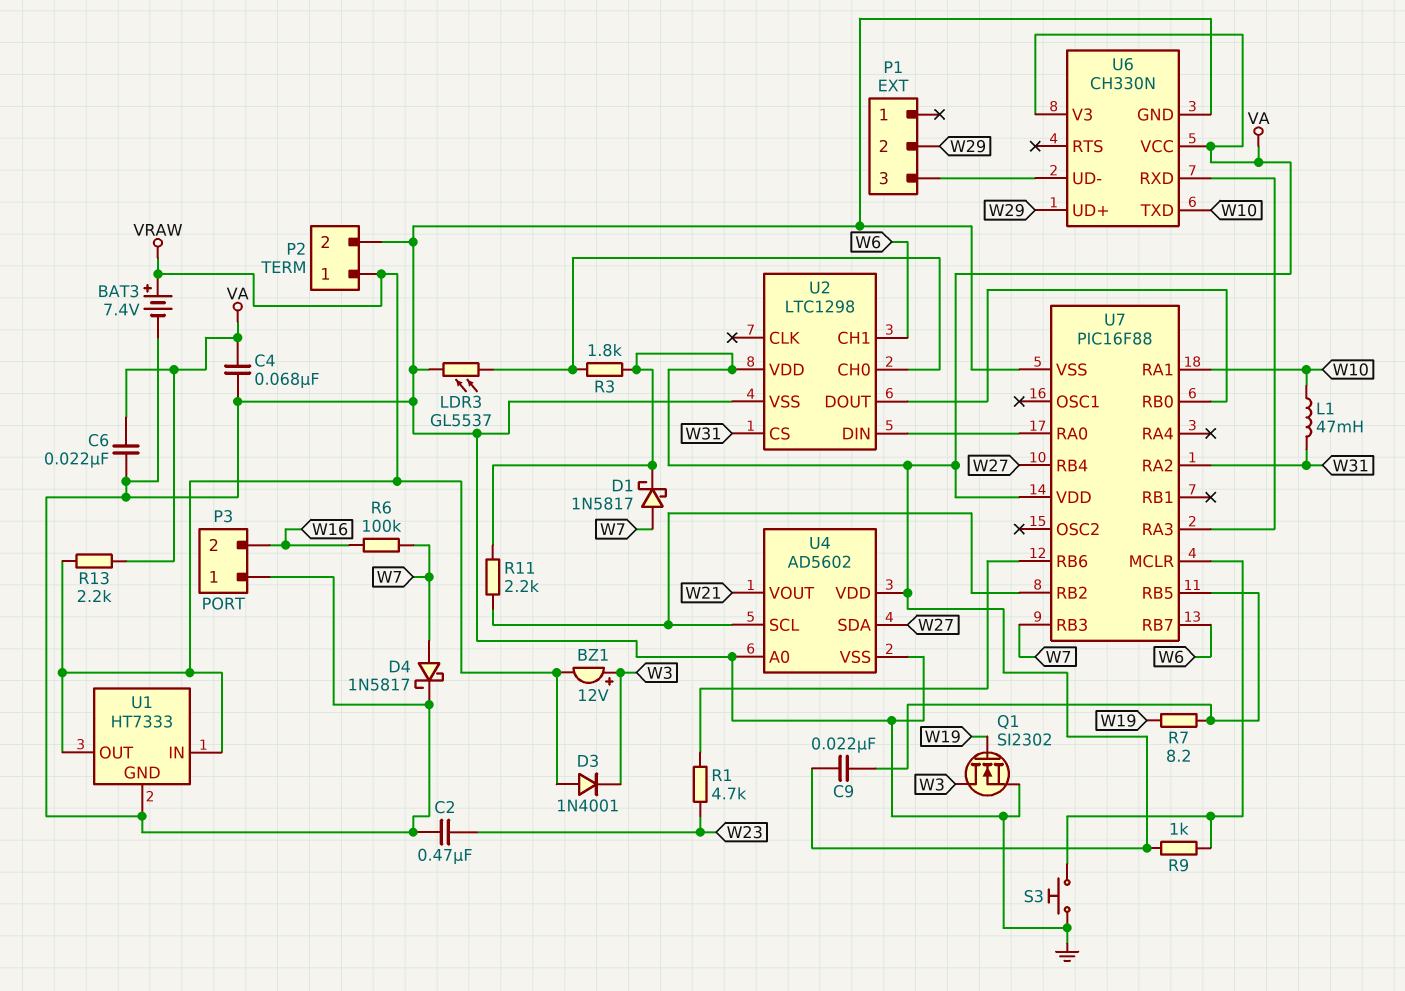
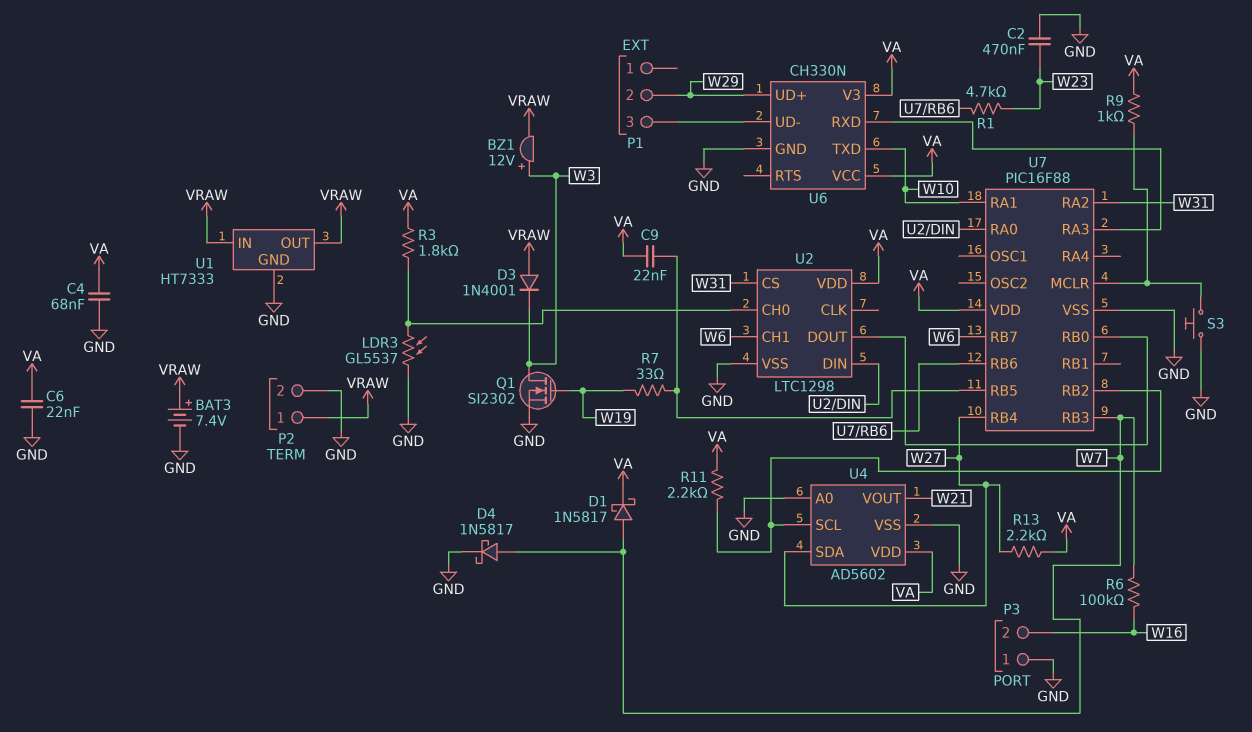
L1: 47mH (W10, W31) -> none
R7: 8.2 (U7/RB5, W19) -> 33 (U7/RB5, W19)
R13: 2.2k (VA, VRAW) -> 2.2k (VA, W27)

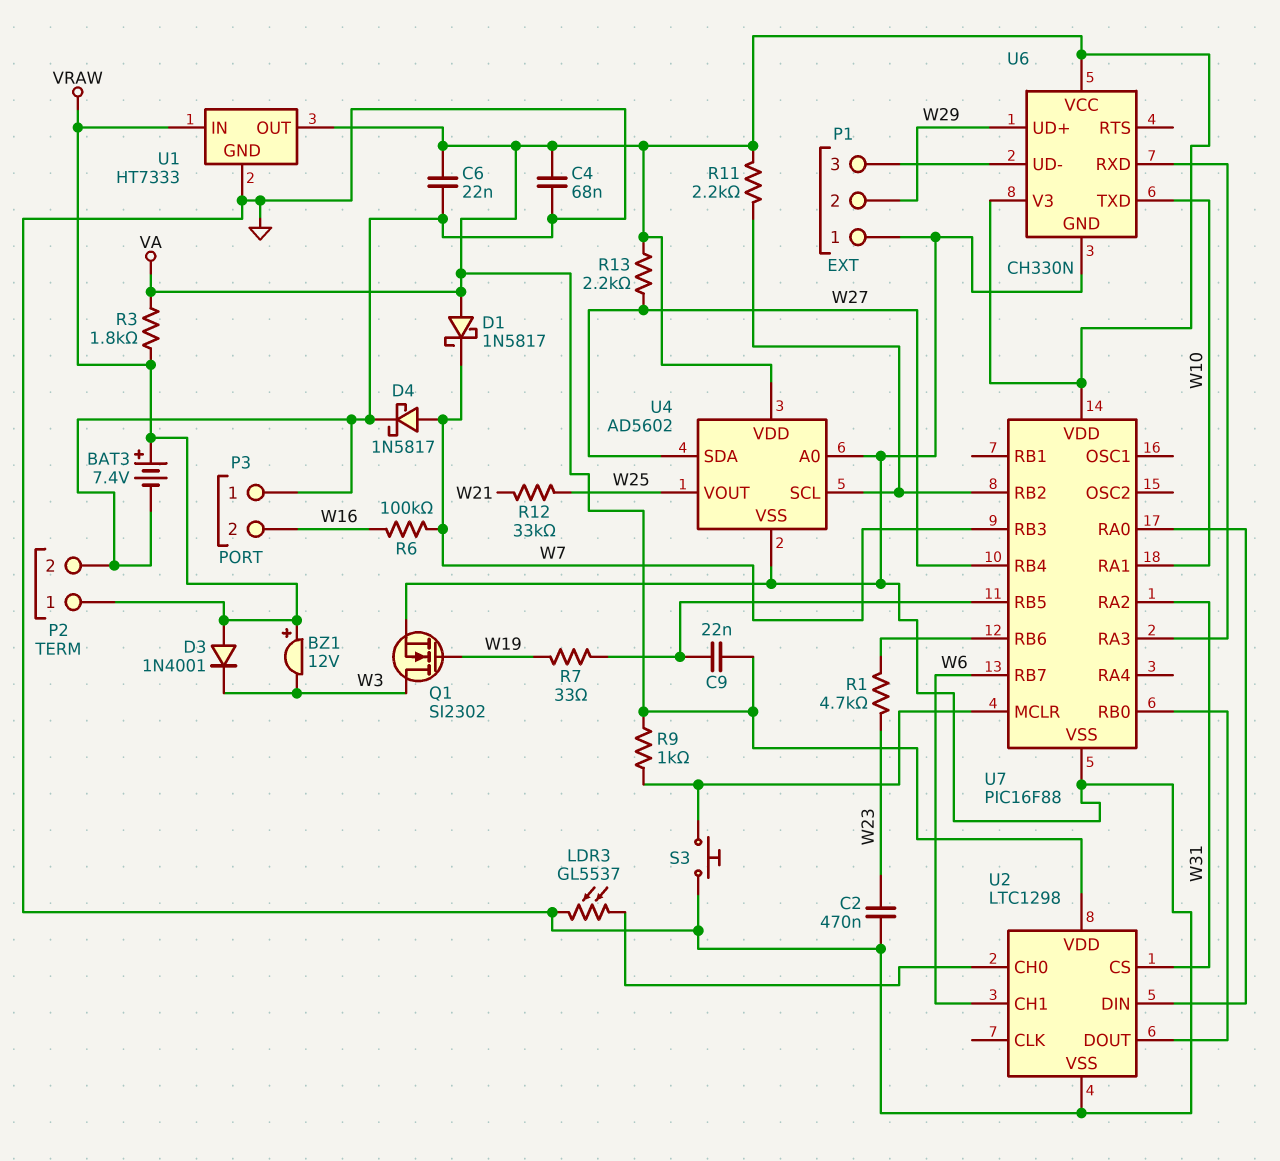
BZ1: buzzer 12V (plus W3, minus VRAW) -> buzzer 12V (plus VRAW, minus W3)
D1: schottky 1N5817 (A W7, K VA) -> schottky 1N5817 (A VA, K W7)
P1 pin 1: none -> GND
R3: 1.8k (U2/CH0, VA) -> 1.8k (VA, VRAW)
R12: none -> 33k (W21, W25)
U1 pin OUT: VRAW -> VA
U4 pin VOUT: W21 -> W25

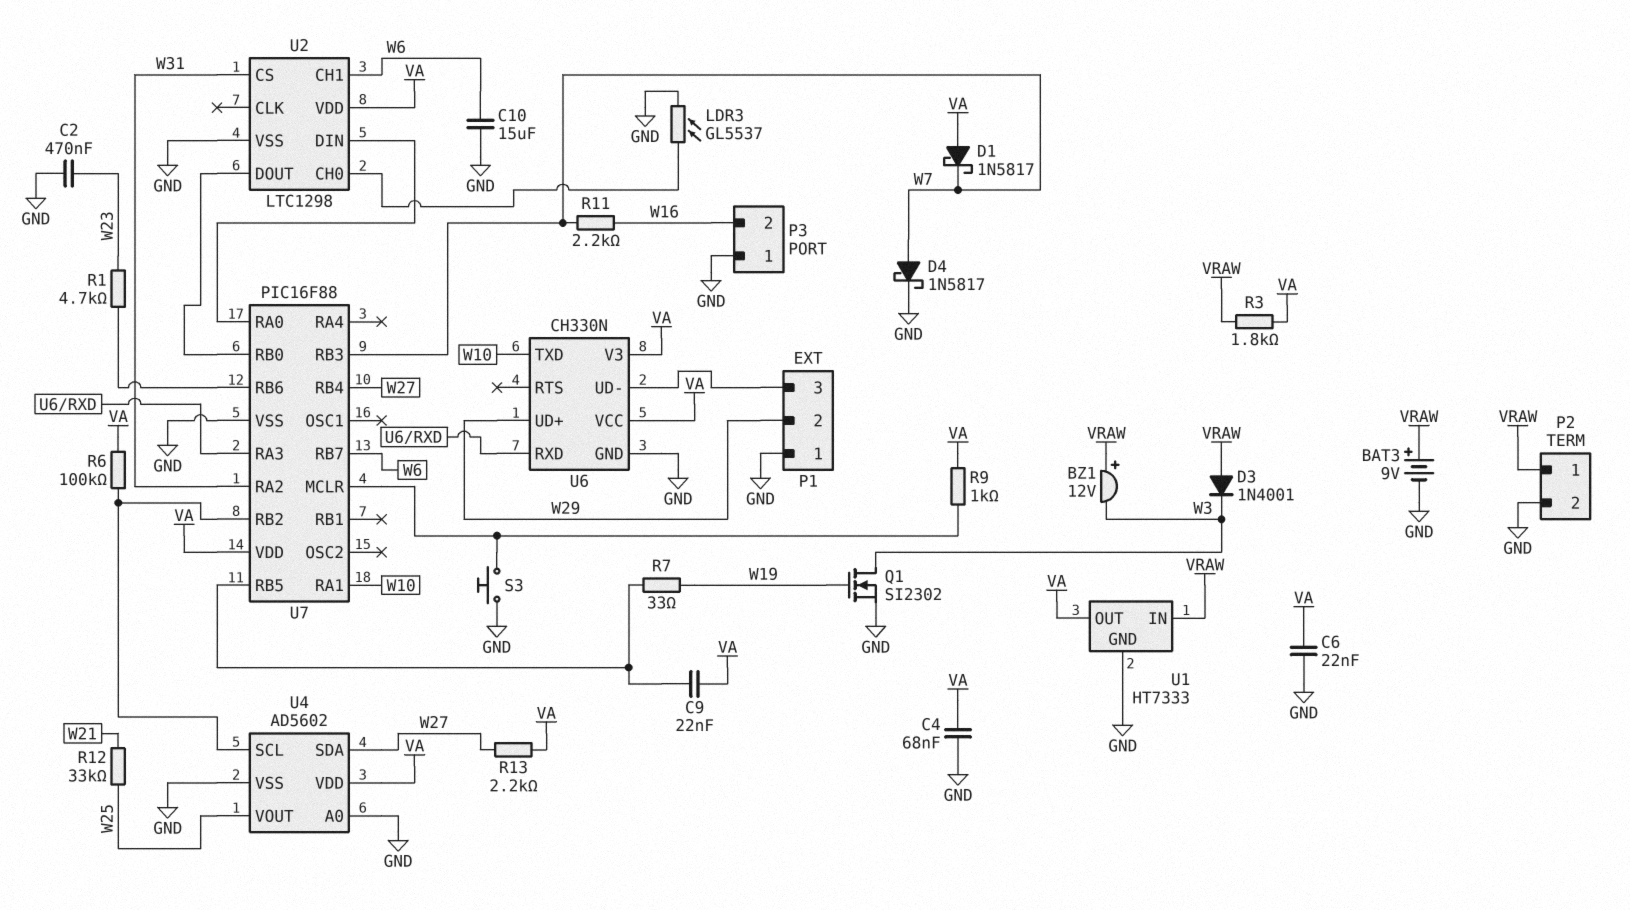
BAT3: 7.4V (plus VRAW, minus GND) -> 9V (plus VRAW, minus GND)
C10: none -> 15uF (GND, W6)
R6: 100k (W7, W16) -> 100k (U4/SCL, VA)
R11: 2.2k (U4/SCL, VA) -> 2.2k (W7, W16)

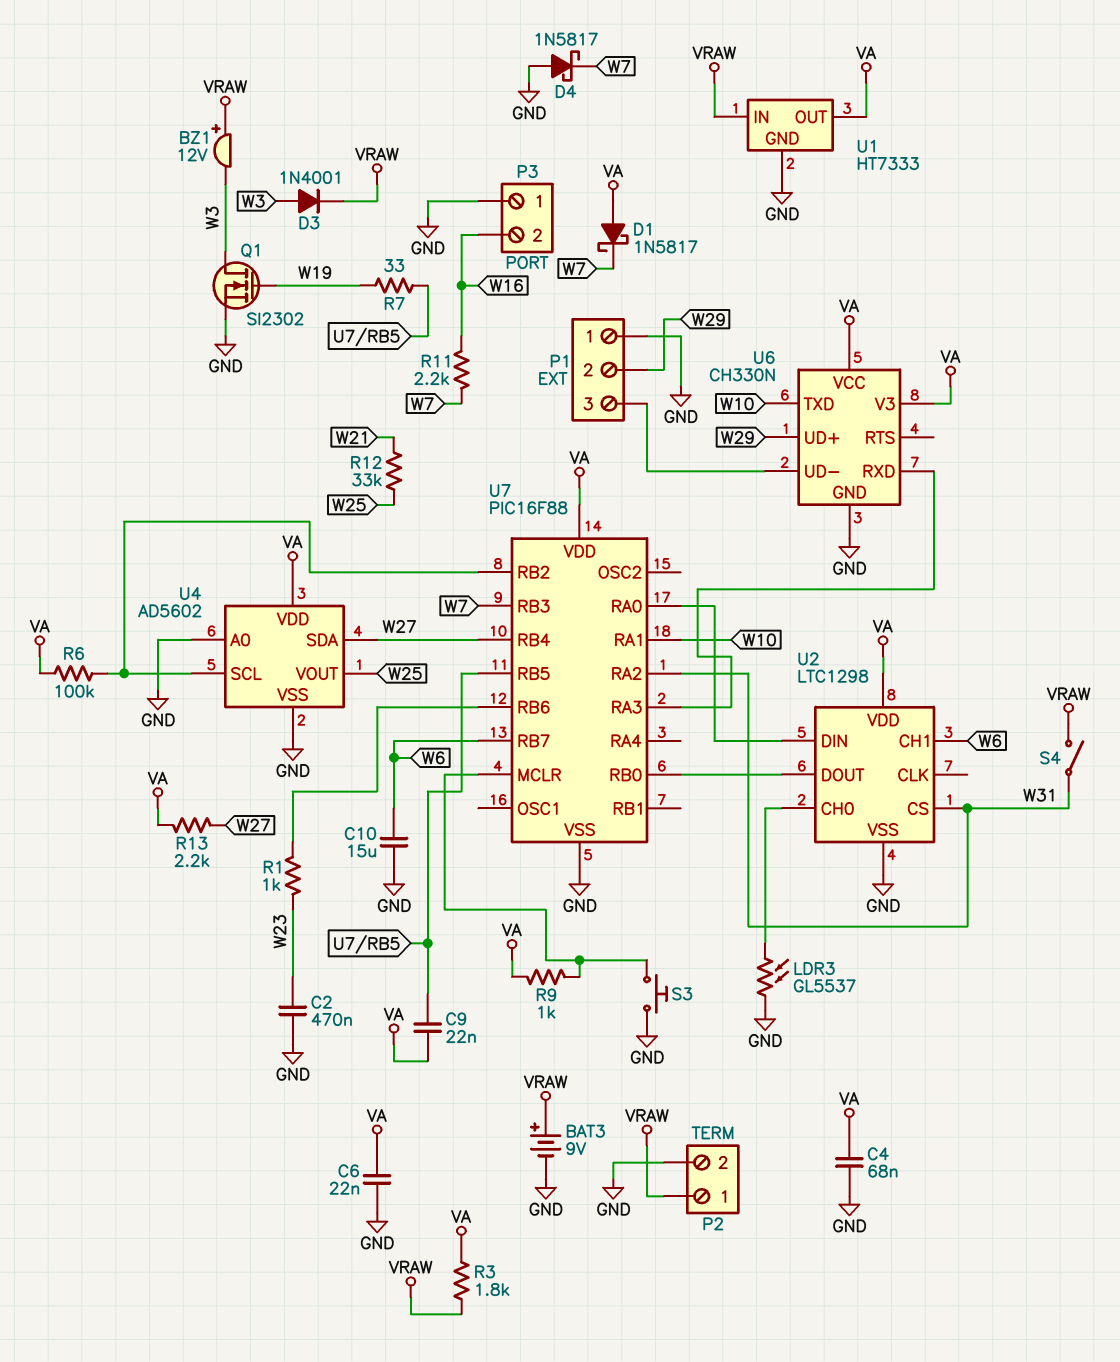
D3: diode 1N4001 (A VRAW, K W3) -> diode 1N4001 (A W3, K VRAW)
D4: schottky 1N5817 (A W7, K GND) -> schottky 1N5817 (A GND, K W7)
R1: 4.7k (U7/RB6, W23) -> 1k (U7/RB6, W23)
S4: none -> switch (VRAW, W31)

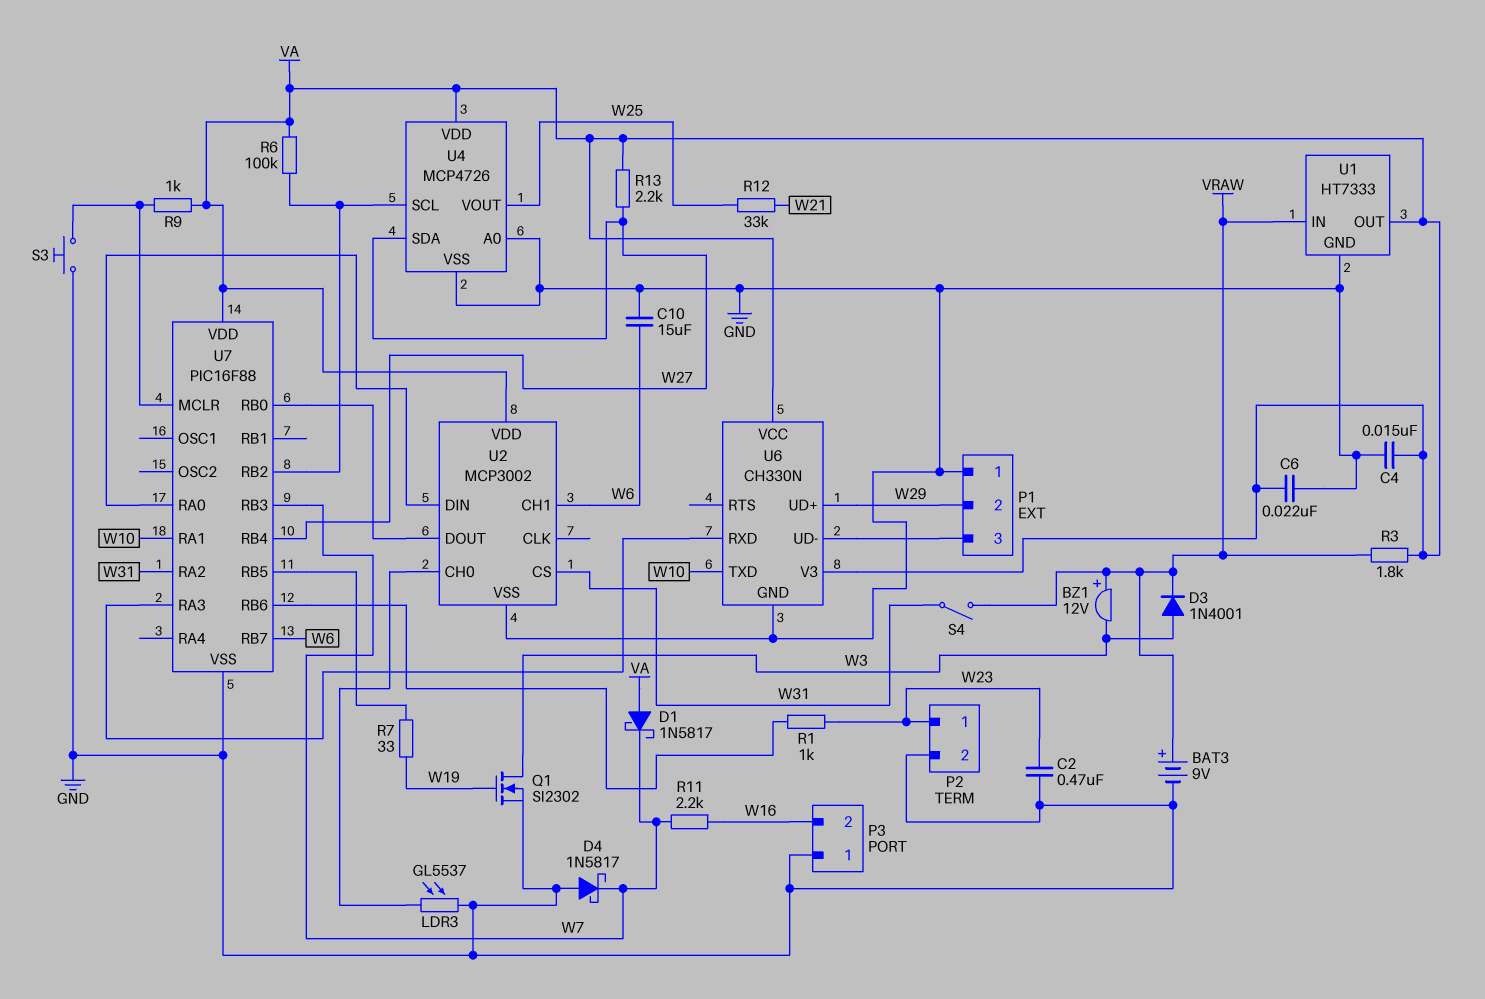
C4: 68nF (GND, VA) -> 15nF (GND, VA)
C9: 22nF (U7/RB5, VA) -> none
P2 pin 1: VRAW -> W23
U2: LTC1298 -> MCP3002
U4: AD5602 -> MCP4726

